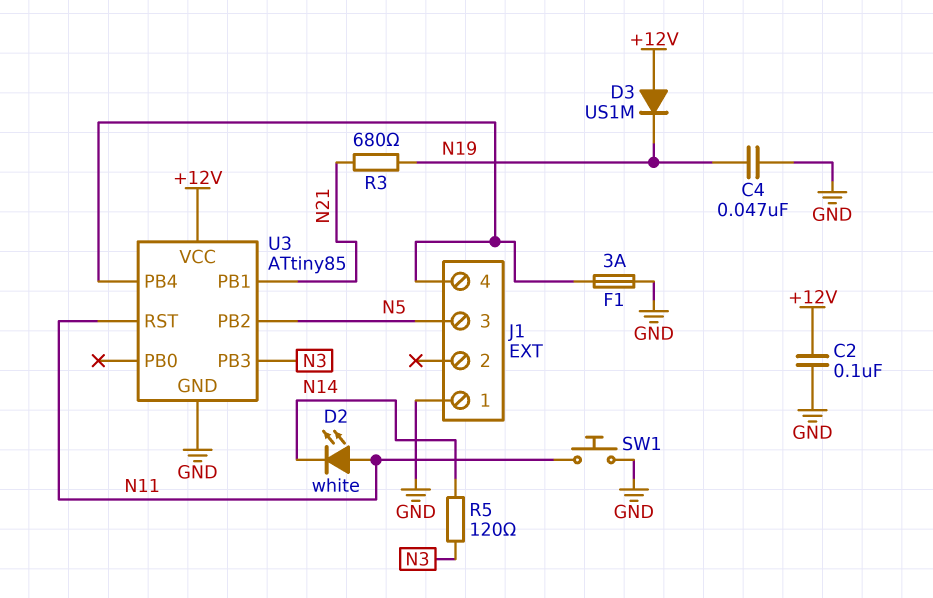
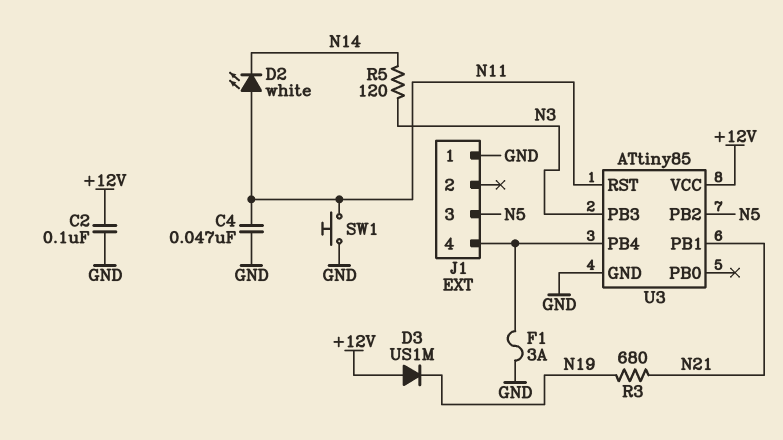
C4: 47nF (GND, N19) -> 47nF (GND, N11)

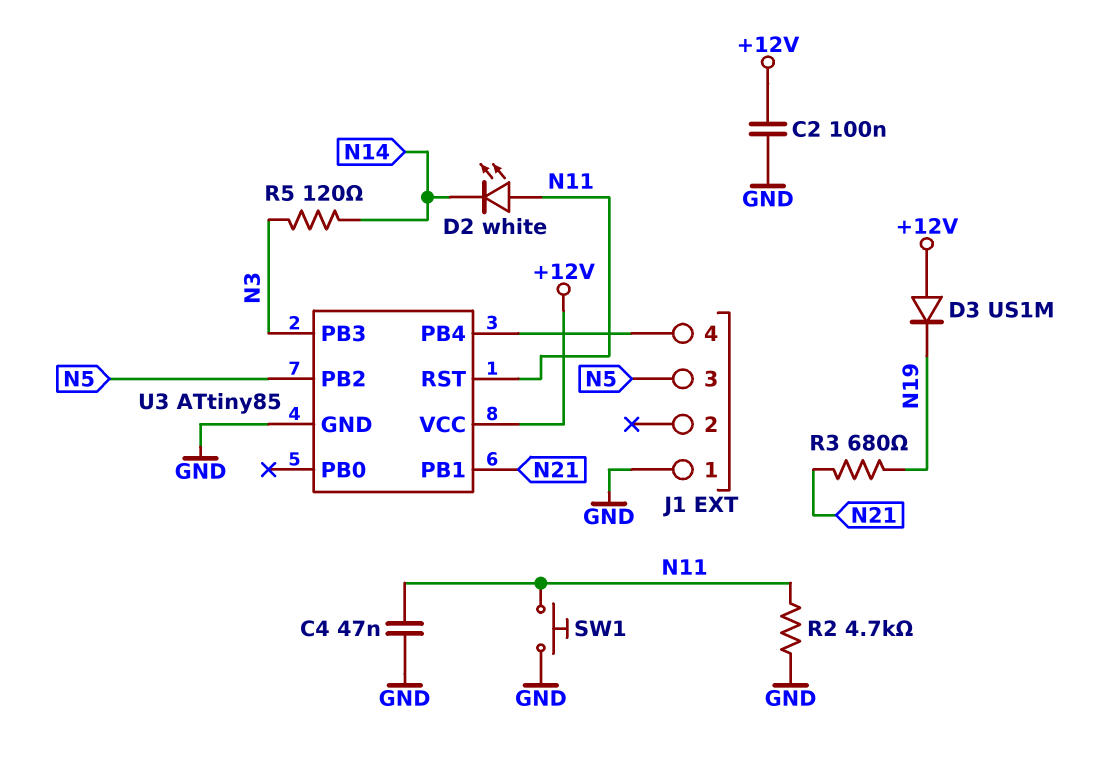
F1: 3A (GND, J1/4) -> none
R2: none -> 4.7k (GND, N11)

